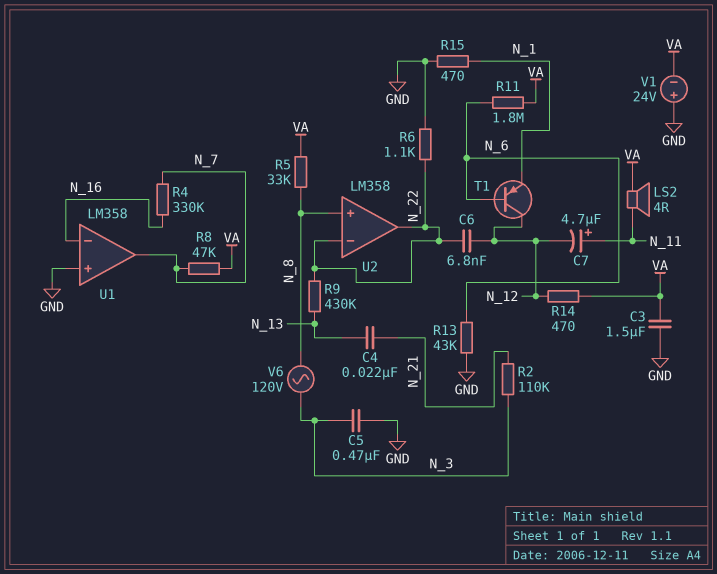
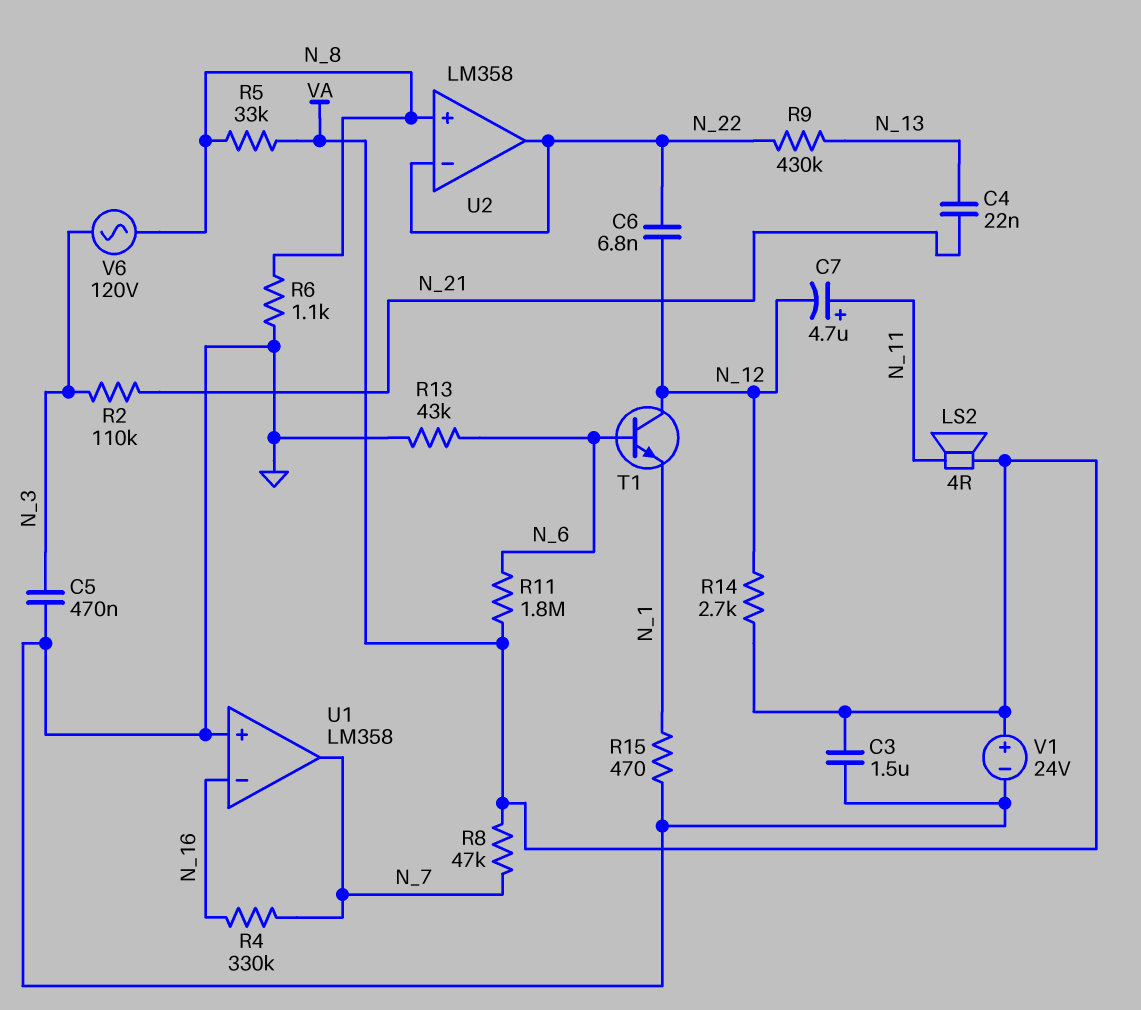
R6: 1.1k (GND, N_22) -> 1.1k (GND, N_8)
R14: 470 (N_12, VA) -> 2.7k (N_12, VA)
T1: PNP (B N_6, C N_12, E N_1) -> NPN (B N_6, C N_12, E N_1)
V1: 24V (plus GND, minus VA) -> 24V (plus VA, minus GND)

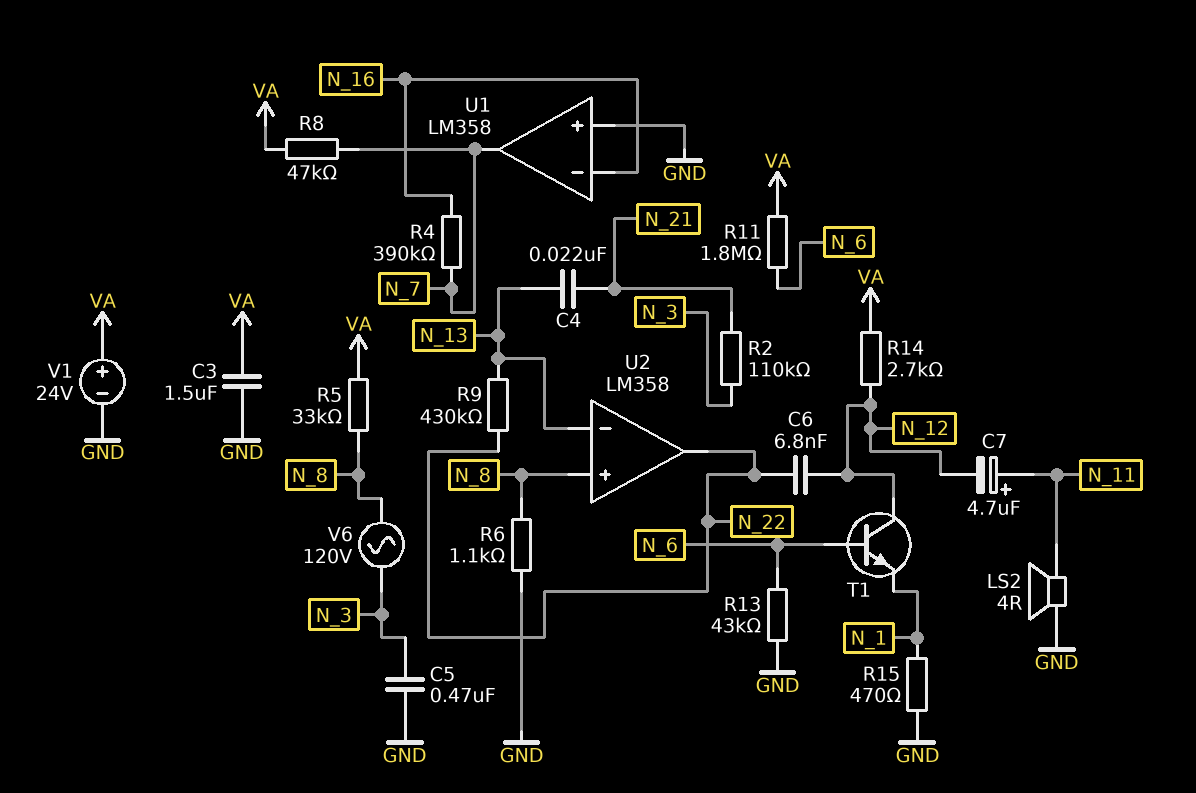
LS2: speaker 4R (N_11, VA) -> speaker 4R (GND, N_11)
R4: 330k (N_7, N_16) -> 390k (N_7, N_16)
U2 pin in-: N_22 -> N_13

